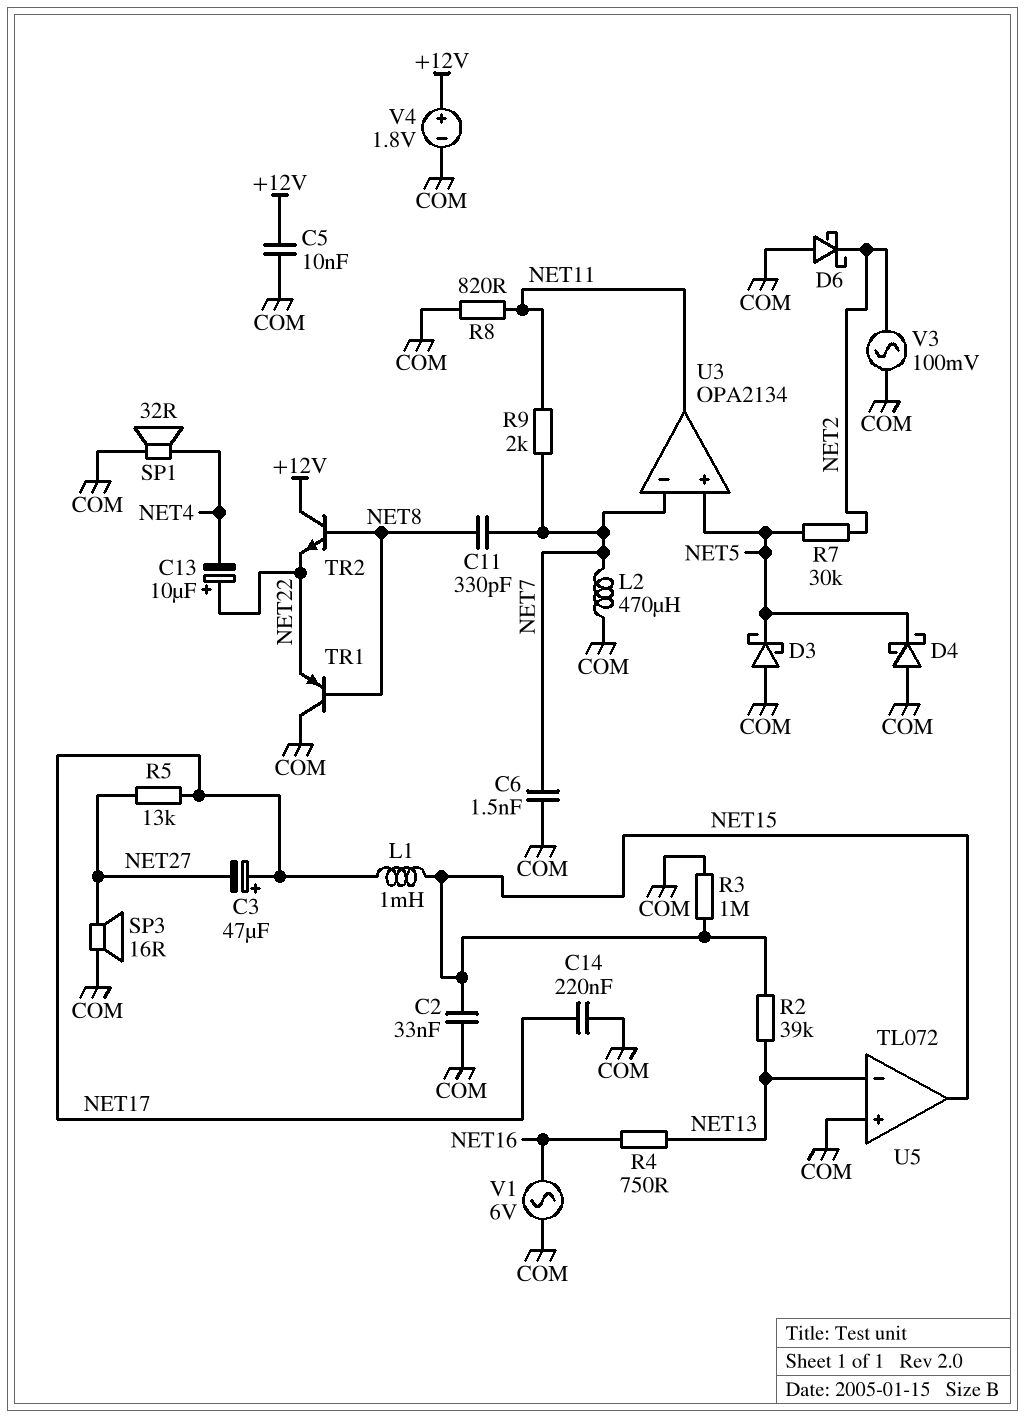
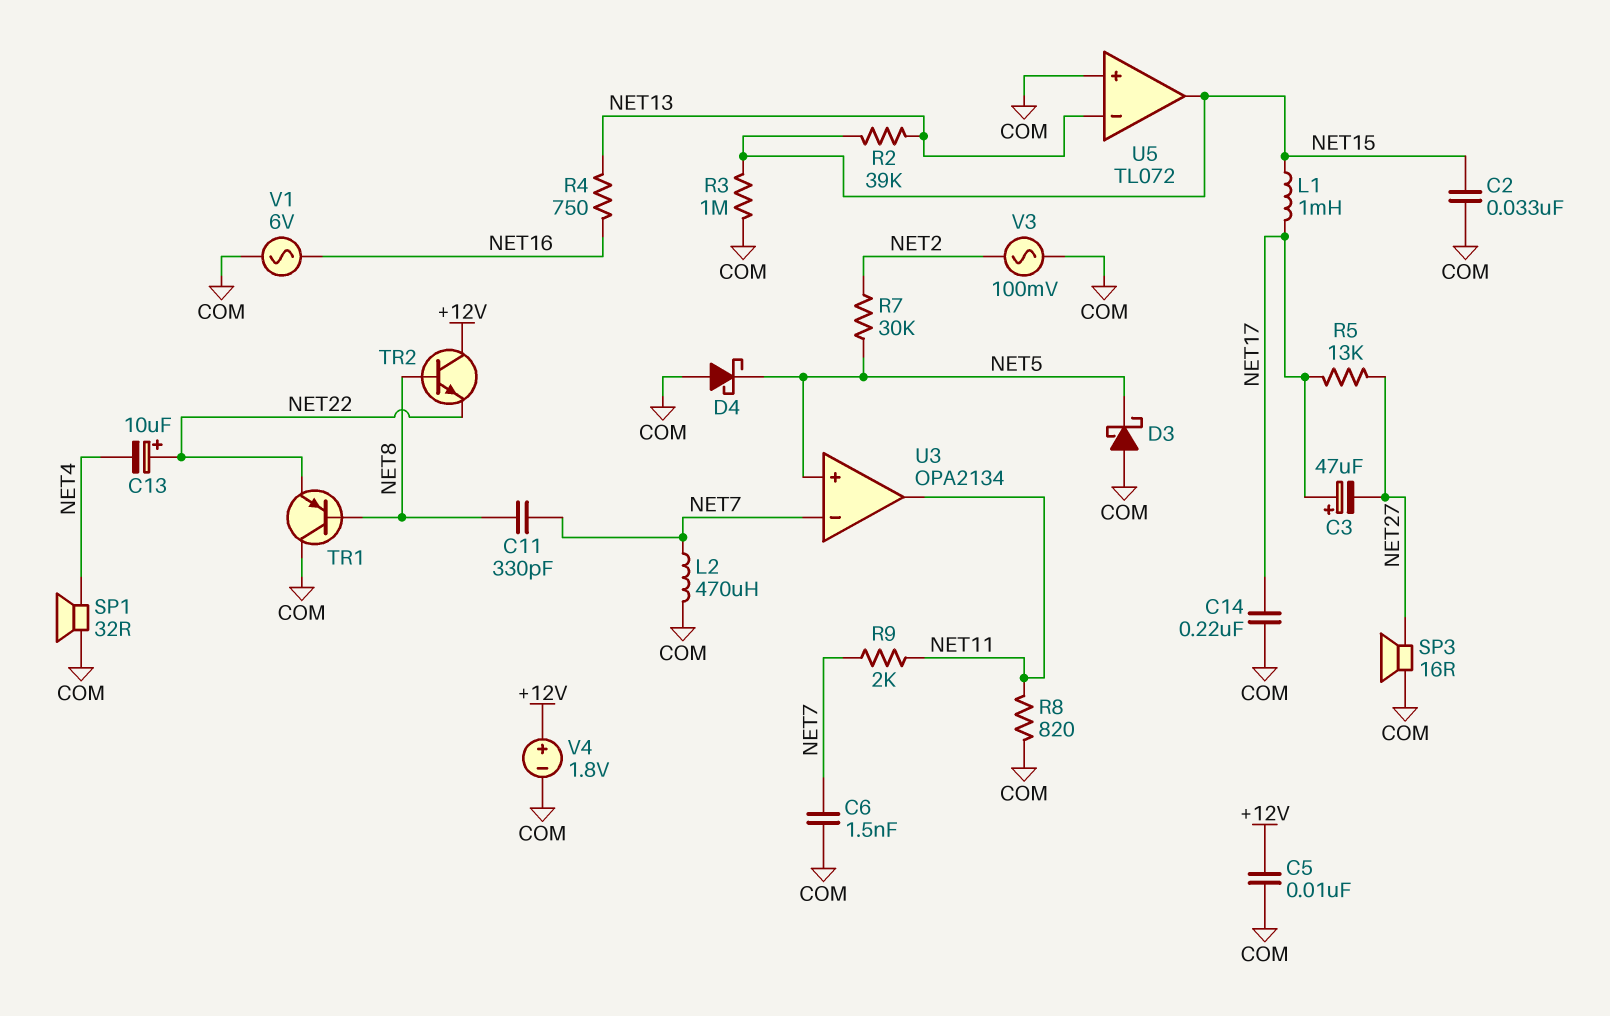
D6: schottky (A COM, K NET2) -> none

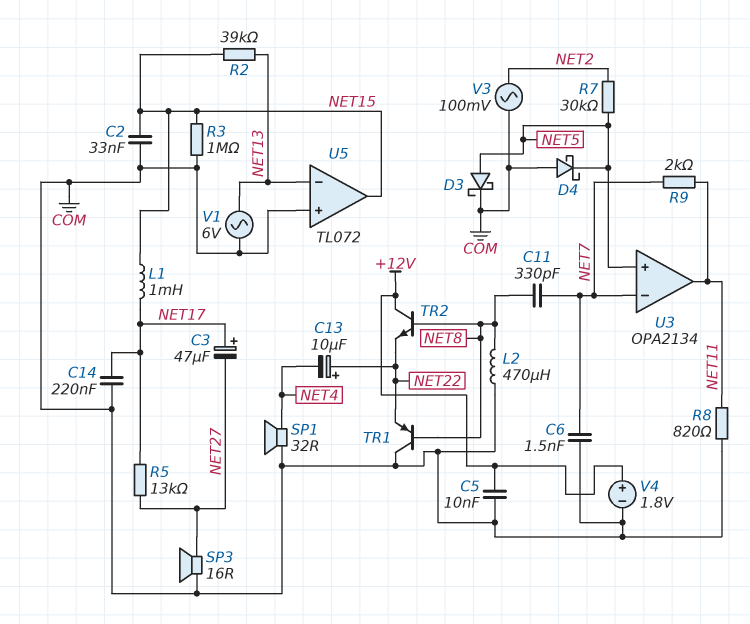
D3: schottky (A COM, K NET5) -> schottky (A NET5, K COM)
L2: 470uH (COM, NET7) -> 470uH (COM, NET8)
R4: 750 (NET13, NET16) -> none
V1: AC 6V (COM, NET16) -> AC 6V (COM, NET13)

